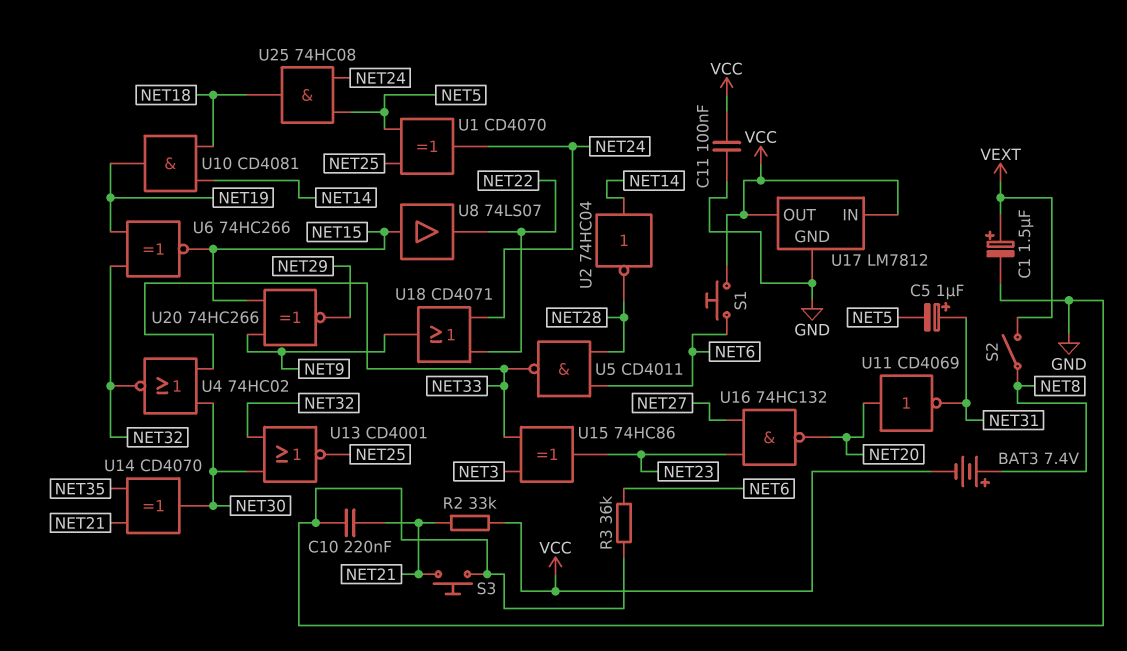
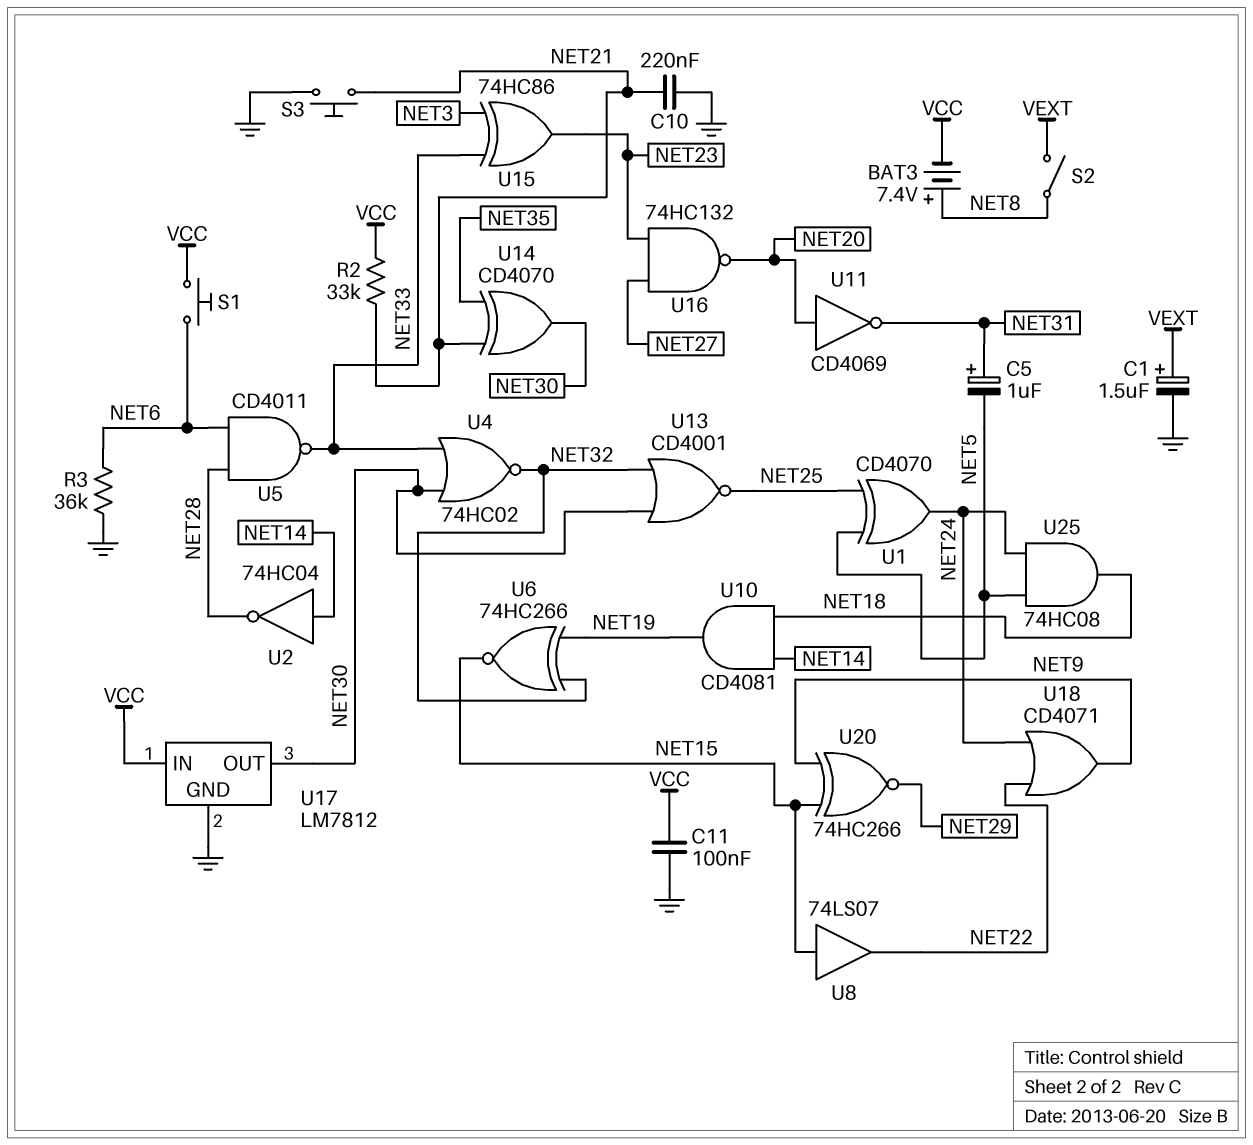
U17 pin OUT: VCC -> NET30

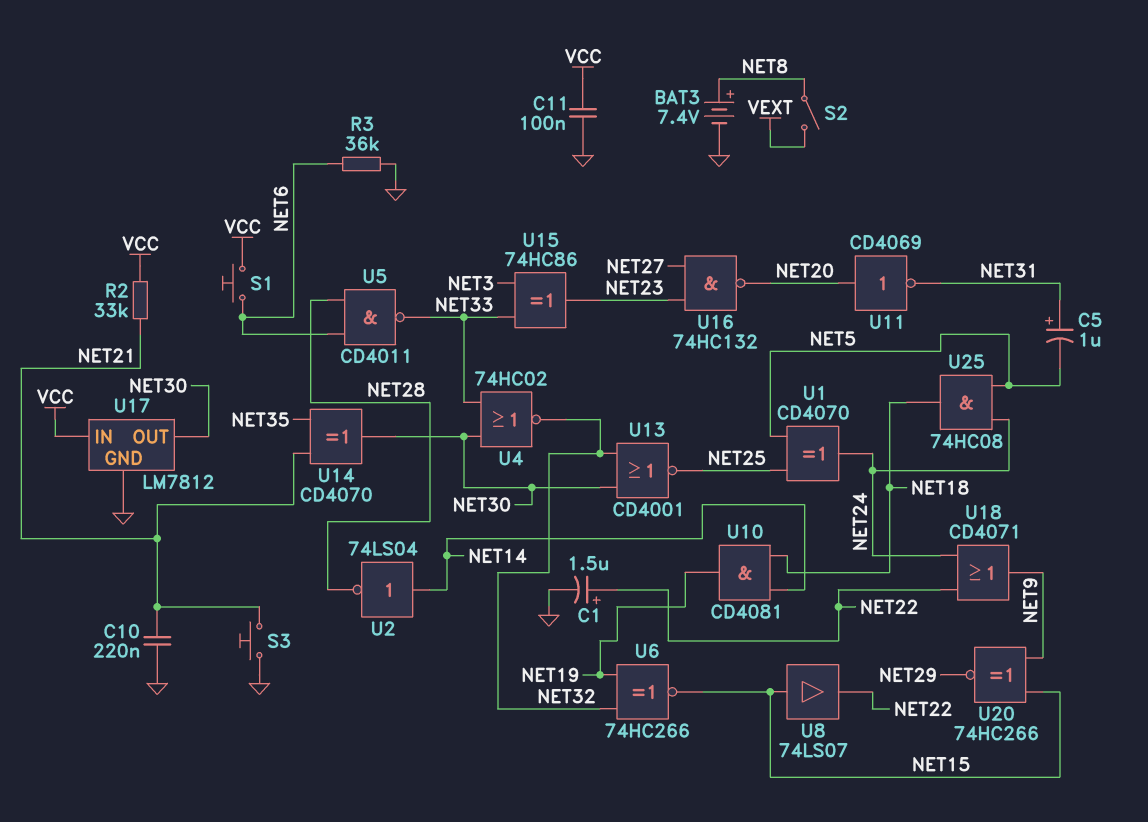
BAT3: 7.4V (plus NET8, minus VCC) -> 7.4V (plus NET8, minus GND)
C1: 1.5uF (plus VEXT, minus GND) -> 1.5uF (plus NET22, minus GND)
U2: NOT 74HC04 (in NET14, out NET28) -> NOT 74LS04 (in NET14, out NET28)

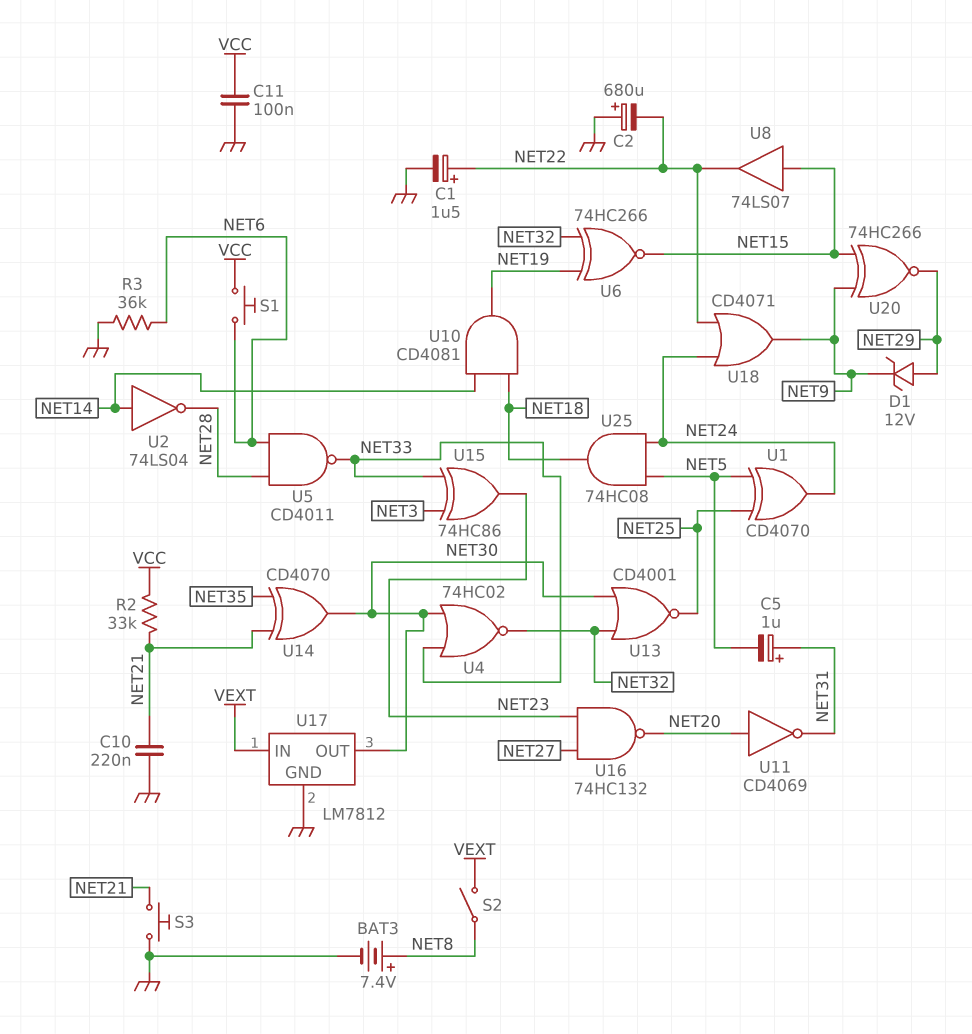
C2: none -> 680uF (plus GND, minus NET22)
D1: none -> zener 12V (A NET29, K NET9)
U17 pin IN: VCC -> VEXT

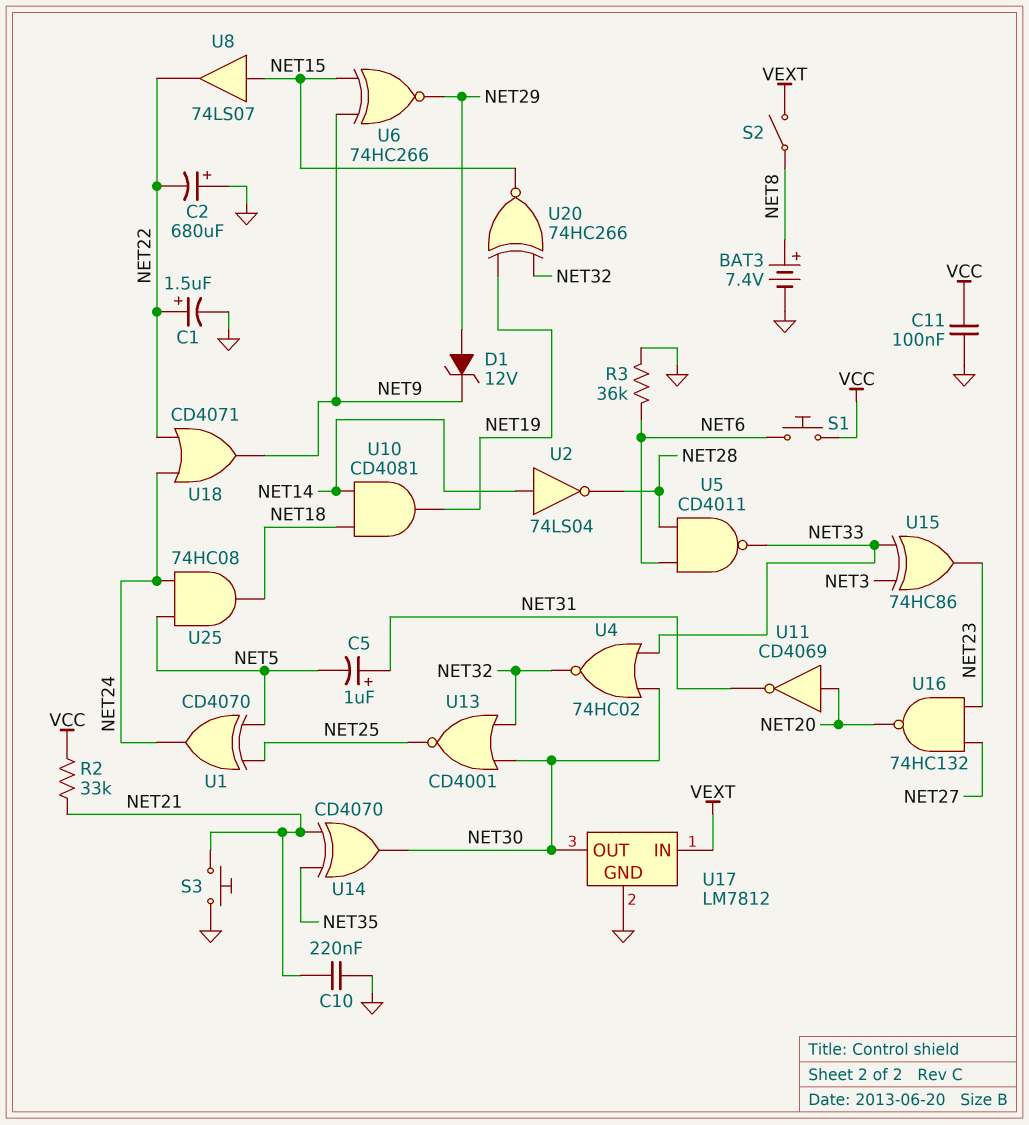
U6: XNOR 74HC266 (in NET19, in NET32, out NET15) -> XNOR 74HC266 (in NET9, in NET15, out NET29)
U20: XNOR 74HC266 (in NET9, in NET15, out NET29) -> XNOR 74HC266 (in NET19, in NET32, out NET15)

